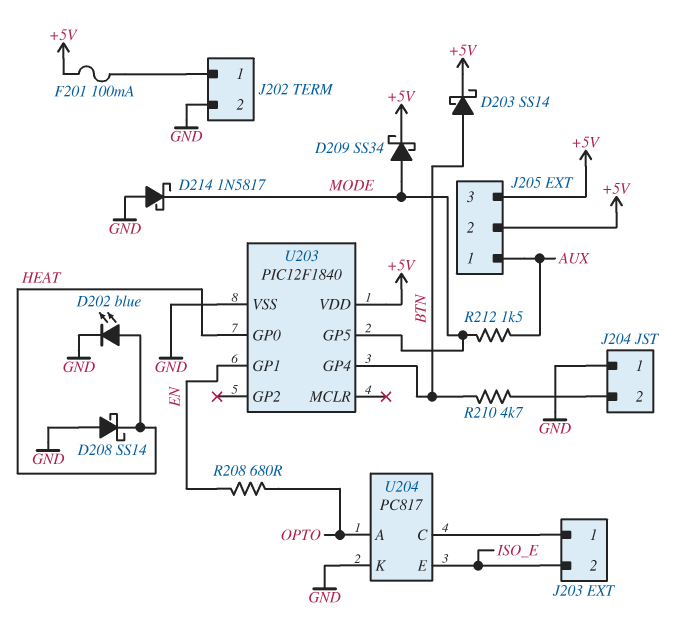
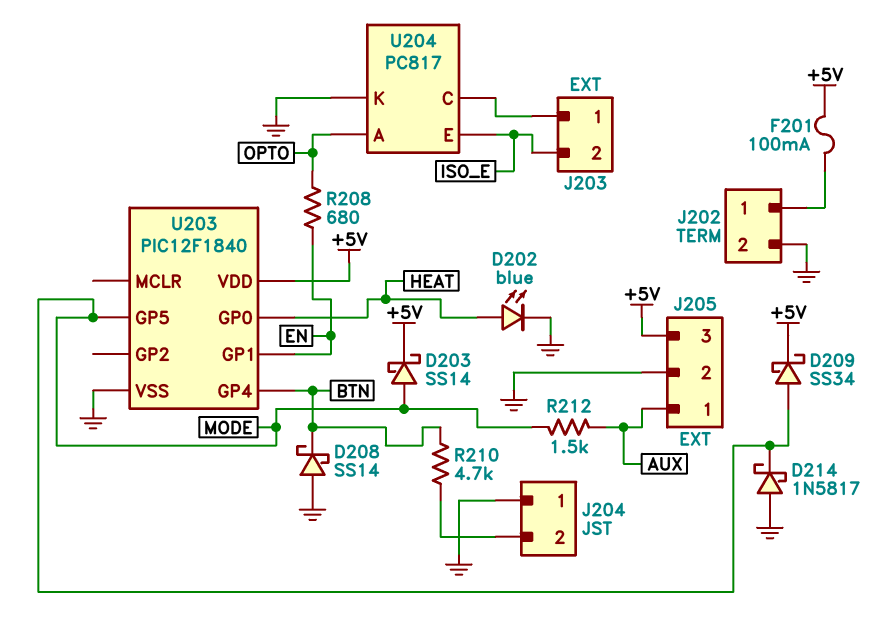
D203: schottky SS14 (A BTN, K +5V) -> schottky SS14 (A MODE, K +5V)
D208: schottky SS14 (A GND, K HEAT) -> schottky SS14 (A GND, K BTN)
J205 pin 2: +5V -> GND

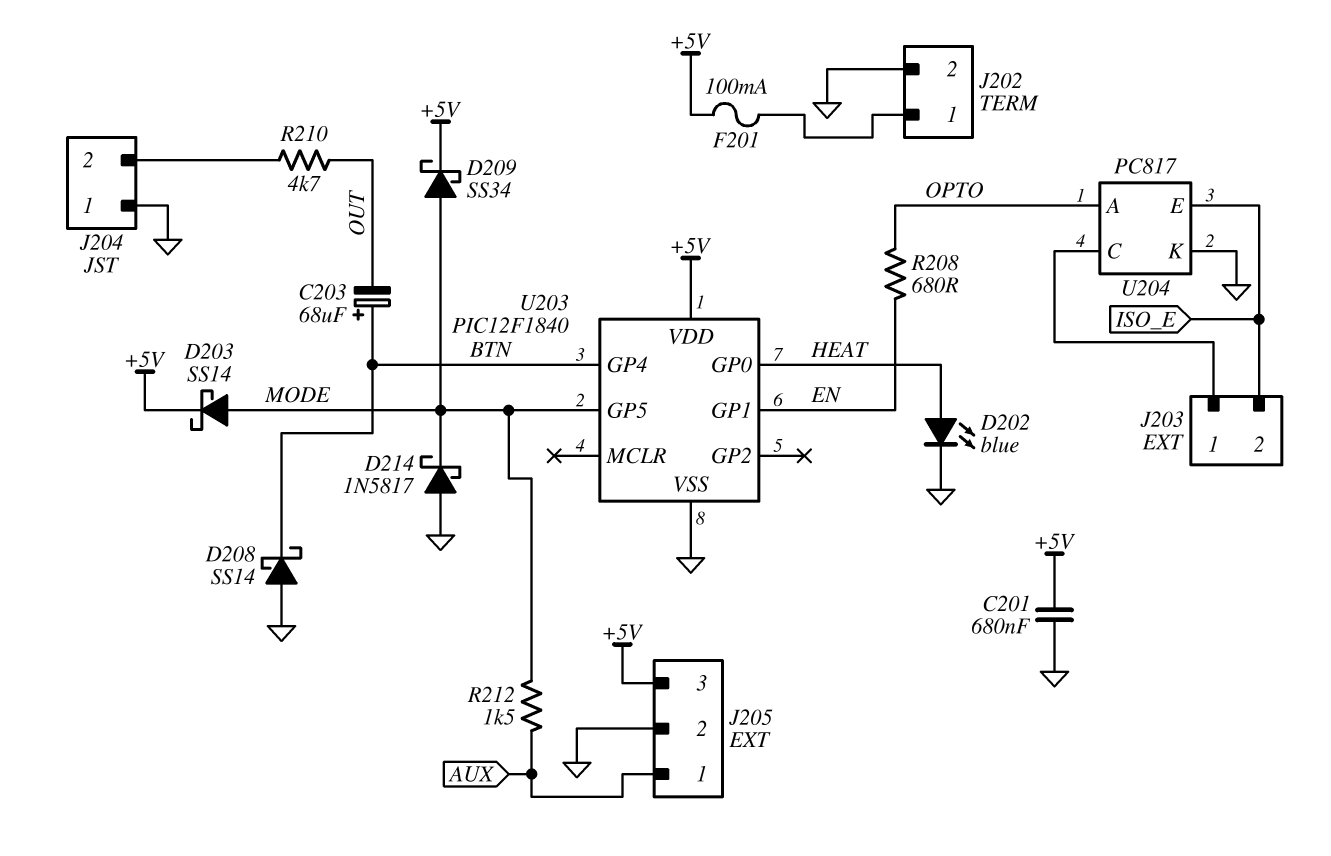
C201: none -> 680nF (+5V, GND)
C203: none -> 68uF (plus BTN, minus OUT)
R210: 4.7k (BTN, J204/2) -> 4.7k (J204/2, OUT)

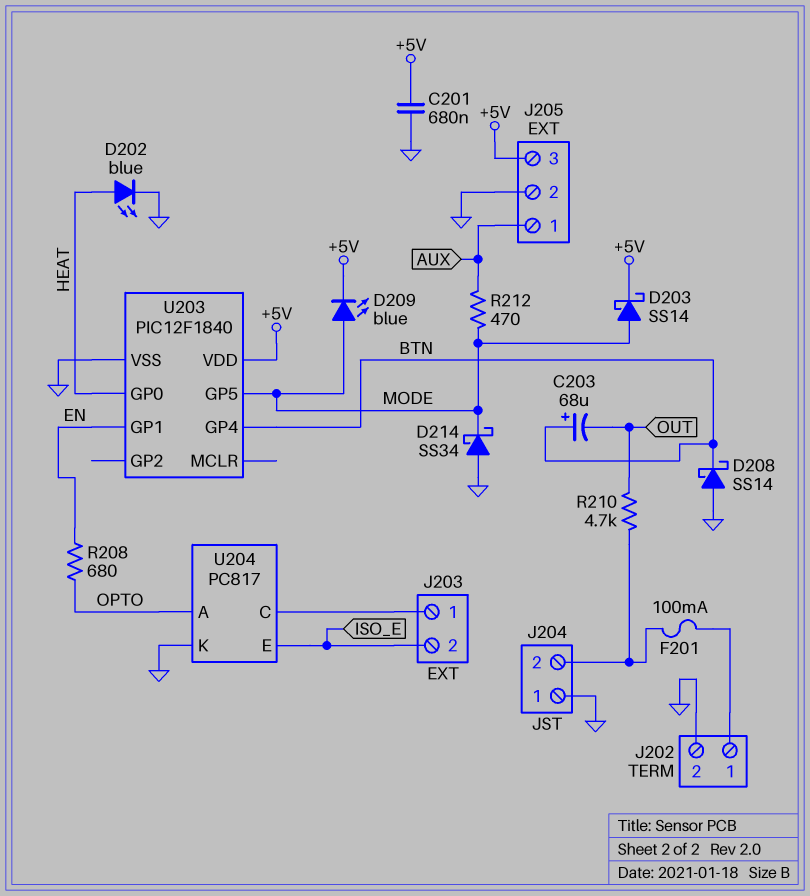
D209: schottky SS34 (A MODE, K +5V) -> LED blue (A MODE, K +5V)
D214: schottky 1N5817 (A GND, K MODE) -> schottky SS34 (A GND, K MODE)
F201: 100mA (+5V, J202/1) -> 100mA (J202/1, J204/2)
R212: 1.5k (AUX, MODE) -> 470 (AUX, MODE)

